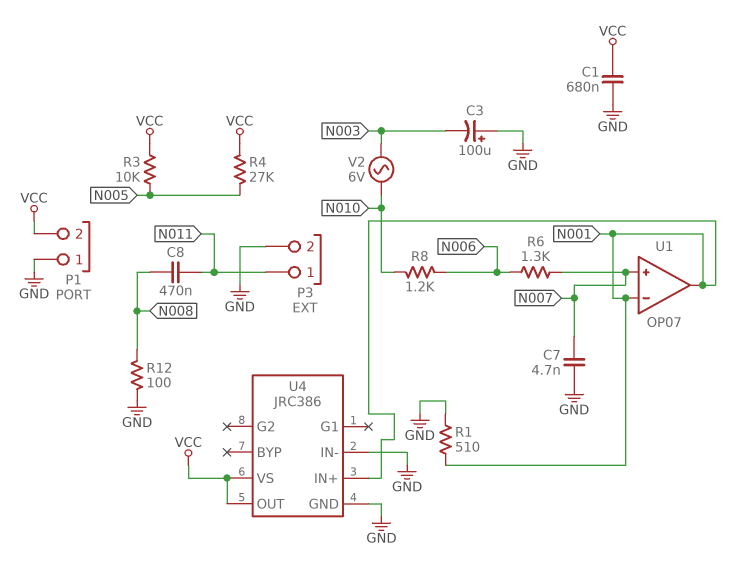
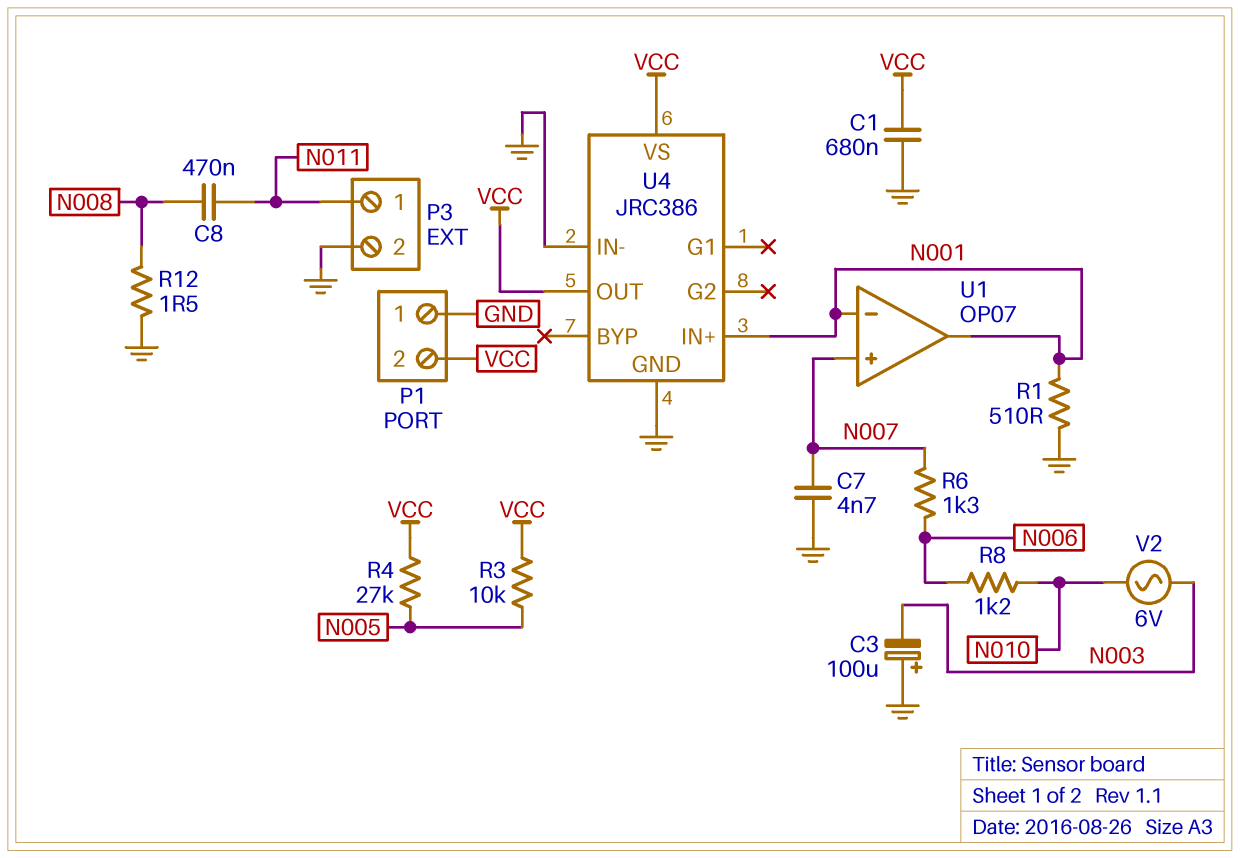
R12: 100 (GND, N008) -> 1.5 (GND, N008)

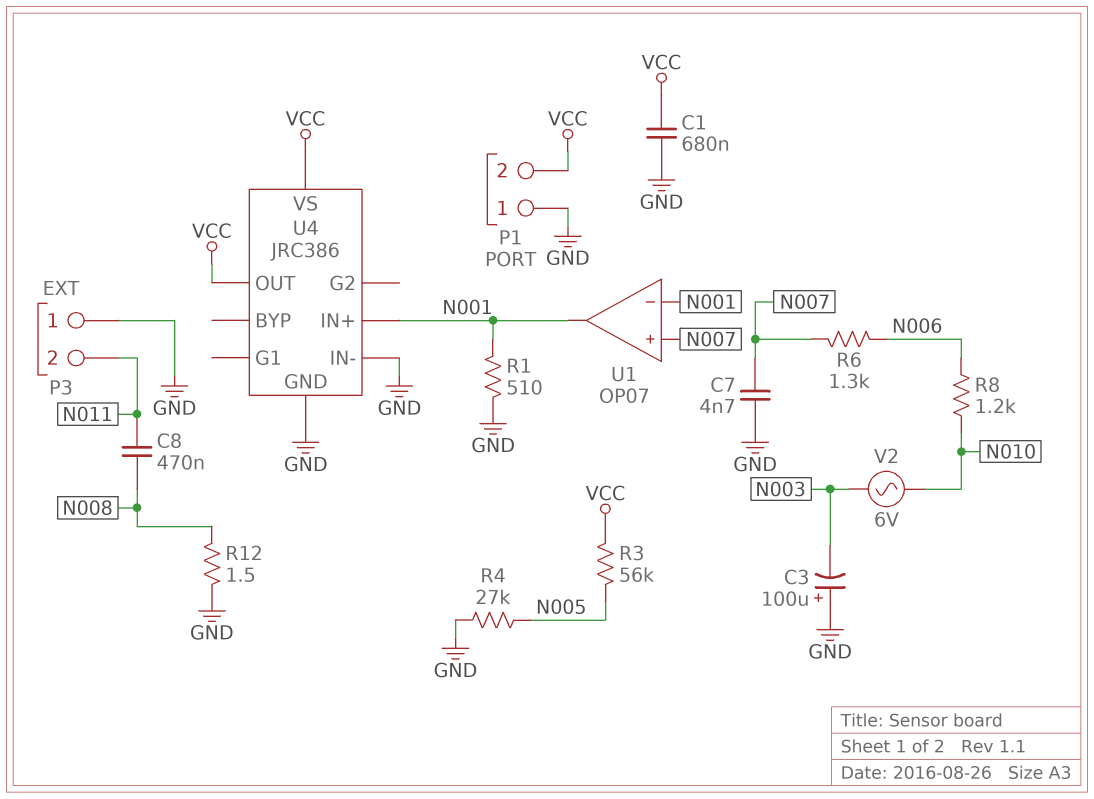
P3 pin 1: N011 -> GND
P3 pin 2: GND -> N011
R3: 10k (N005, VCC) -> 56k (N005, VCC)
R4: 27k (N005, VCC) -> 27k (GND, N005)

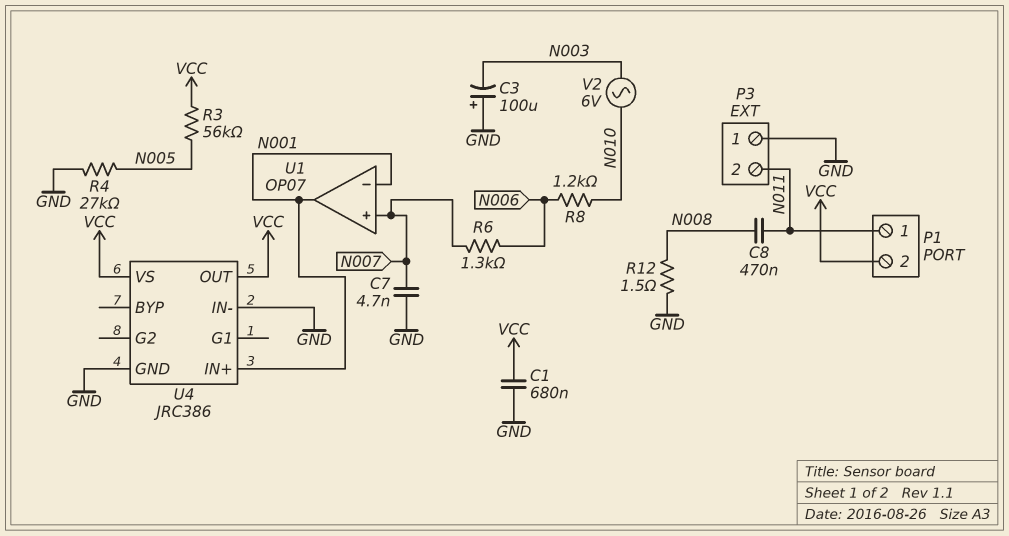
P1 pin 1: GND -> N011
R1: 510 (GND, N001) -> none

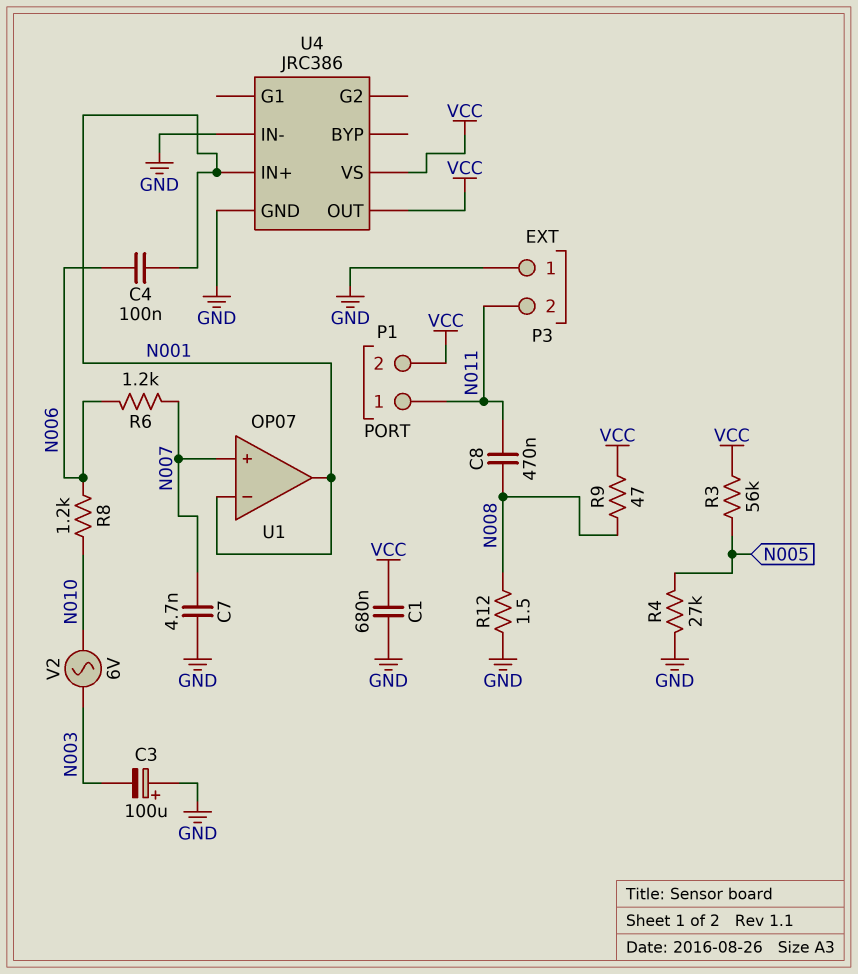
C4: none -> 100nF (N001, N006)
R6: 1.3k (N006, N007) -> 1.2k (N006, N007)
R9: none -> 47 (N008, VCC)

